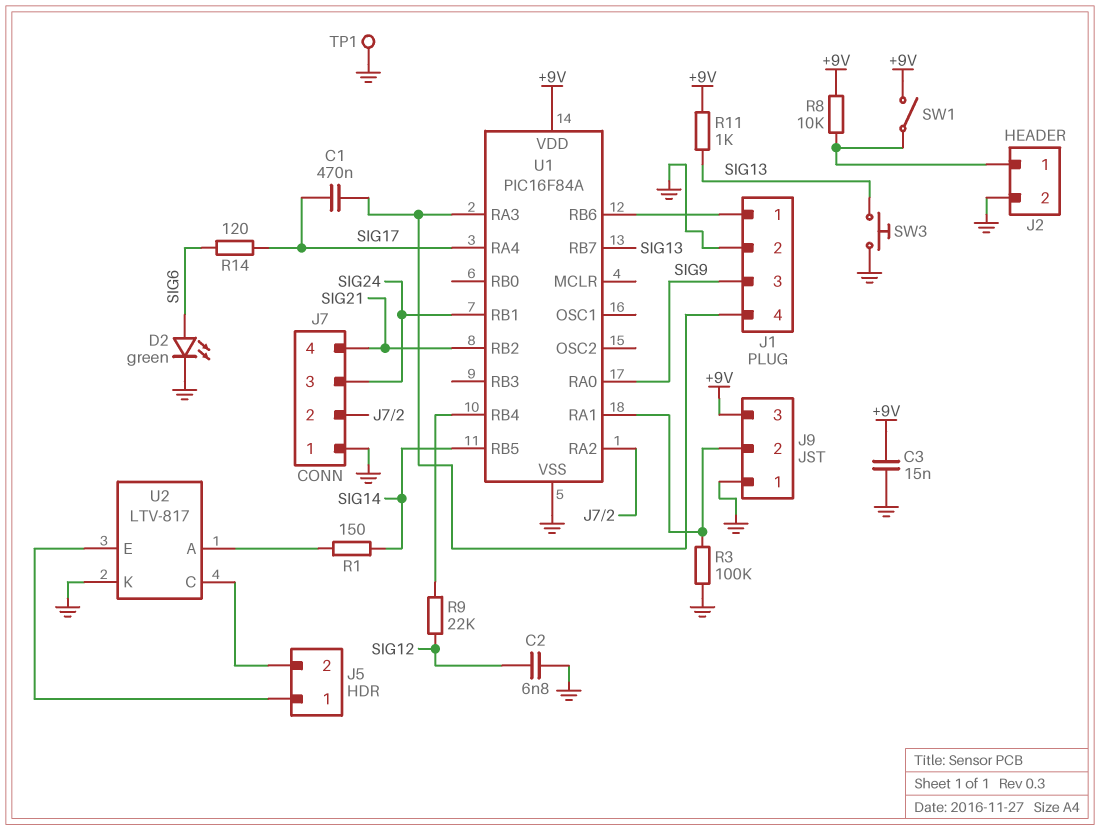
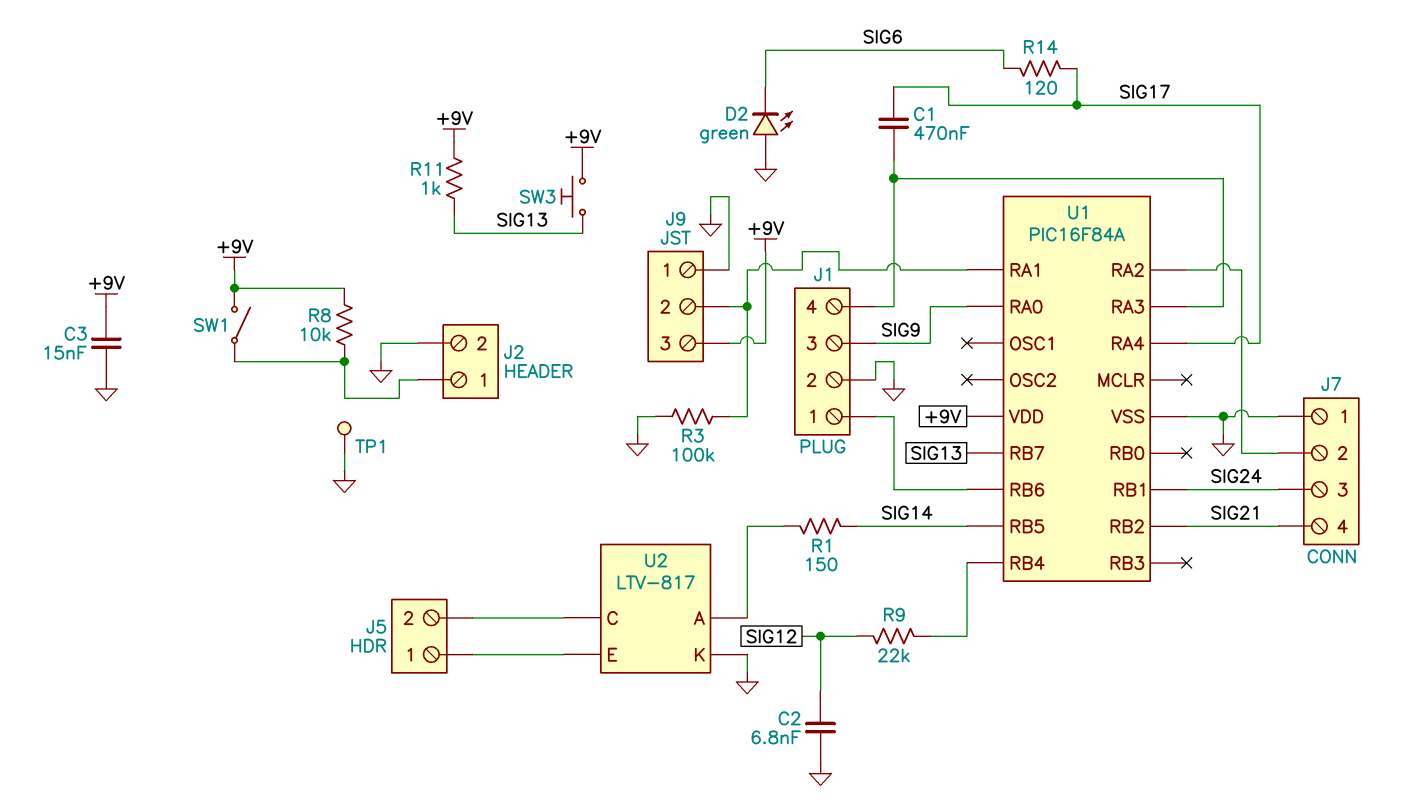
D2: LED green (A SIG6, K GND) -> LED green (A GND, K SIG6)
SW3: button (GND, SIG13) -> button (+9V, SIG13)

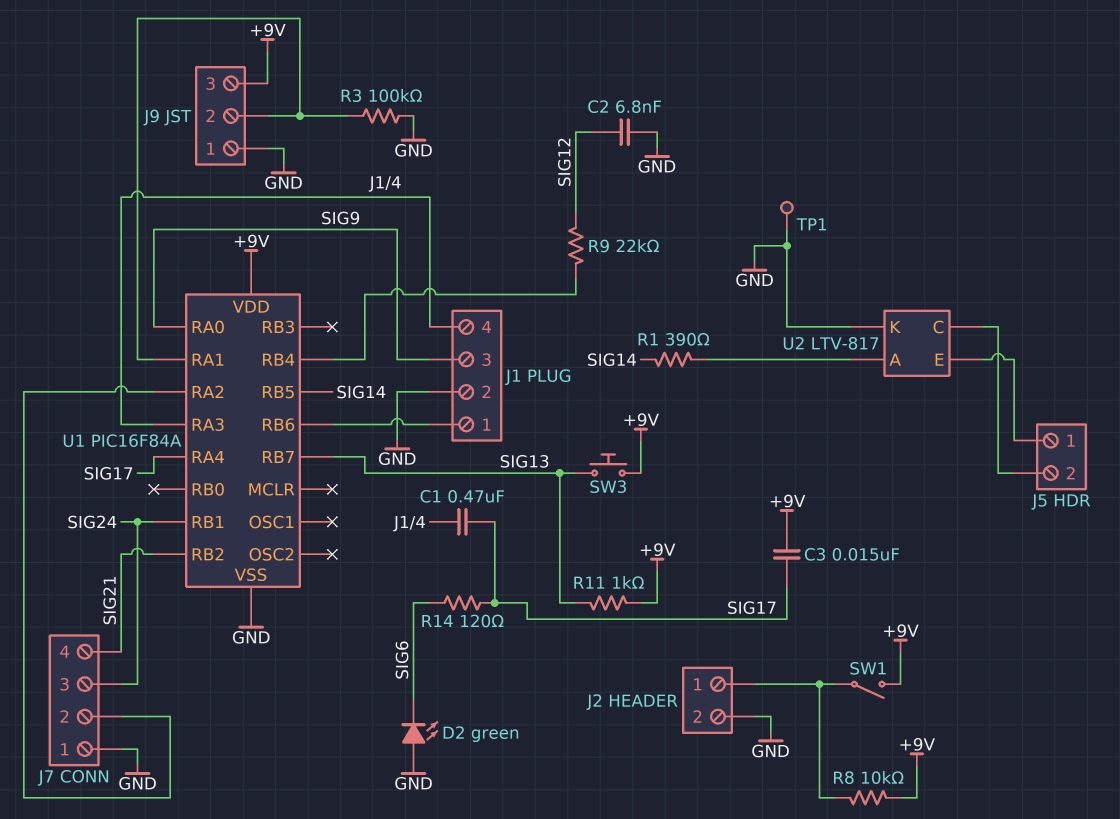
C3: 15nF (+9V, GND) -> 15nF (+9V, SIG17)
R1: 150 (SIG14, U2/A) -> 390 (SIG14, U2/A)

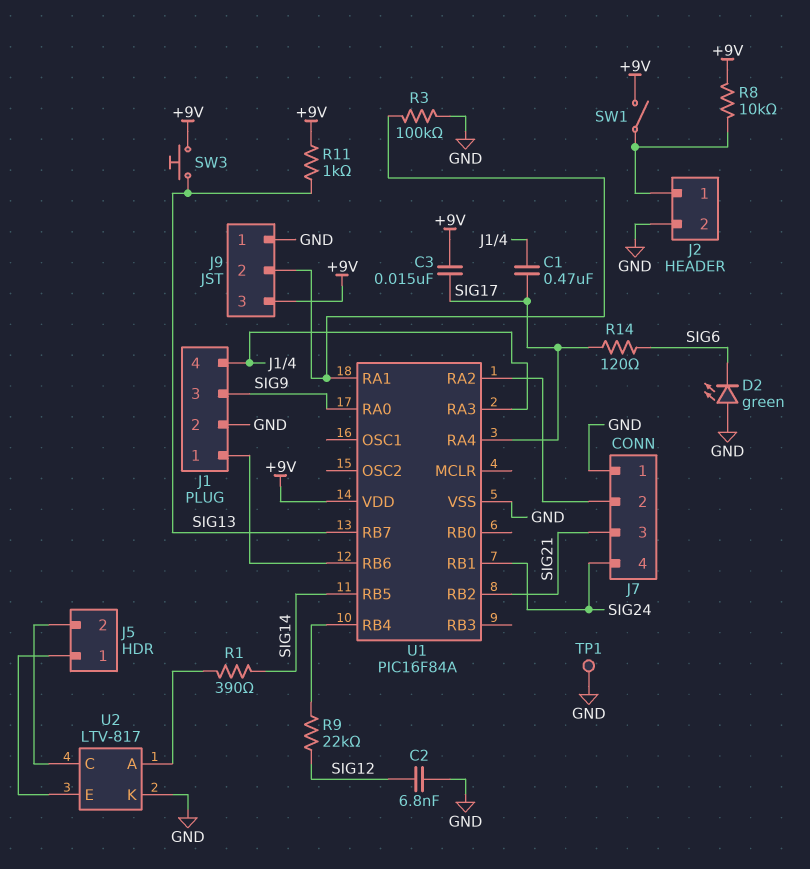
J7 pin 3: SIG24 -> SIG21
J7 pin 4: SIG21 -> SIG24

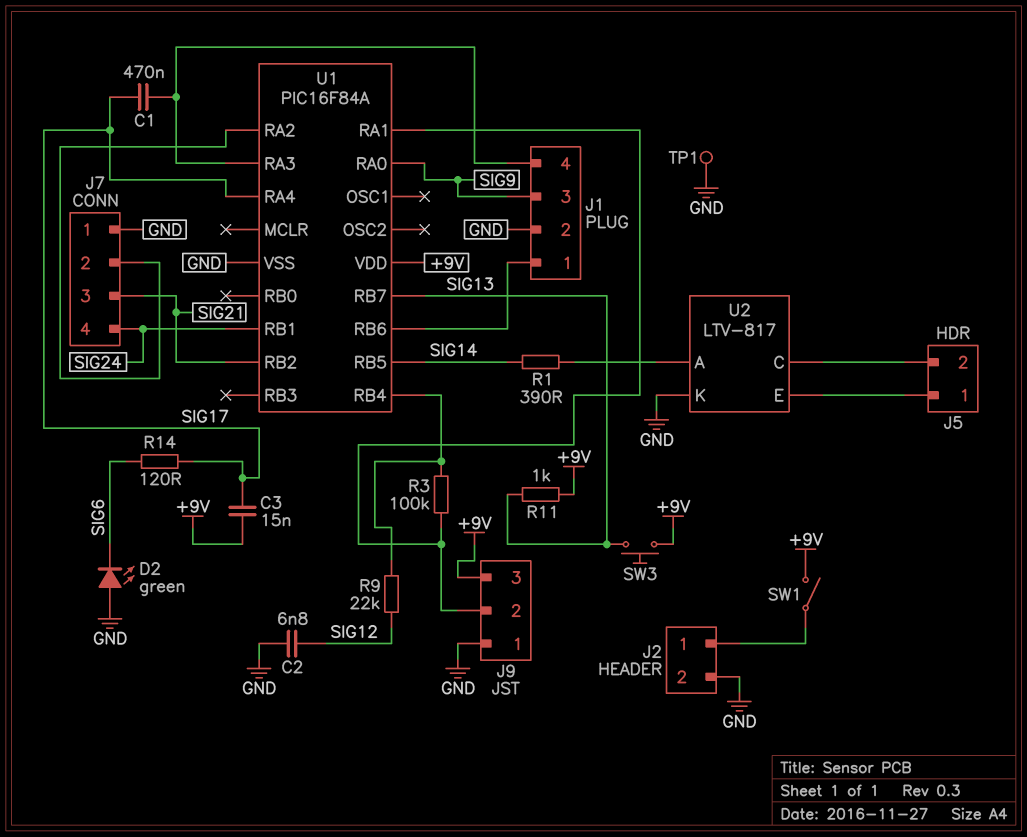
R3: 100k (GND, J9/2) -> 100k (J9/2, U1/RB4)
R8: 10k (+9V, J2/1) -> none

